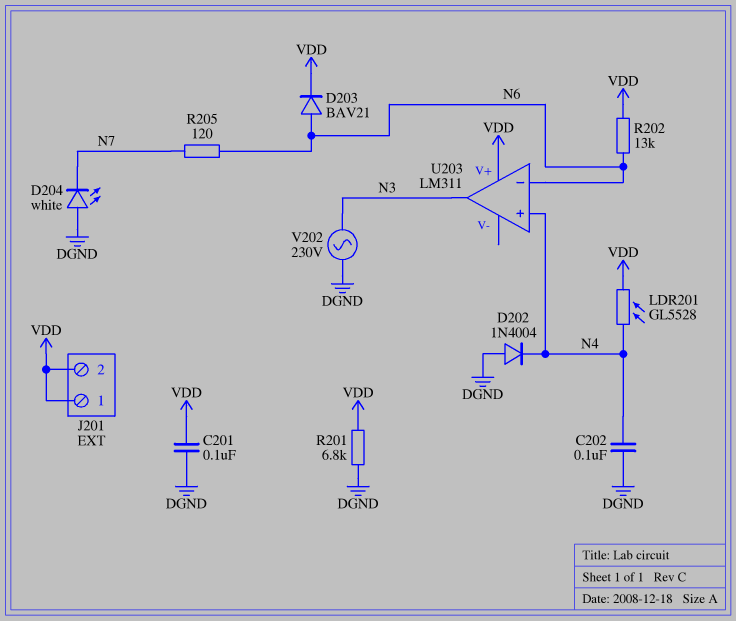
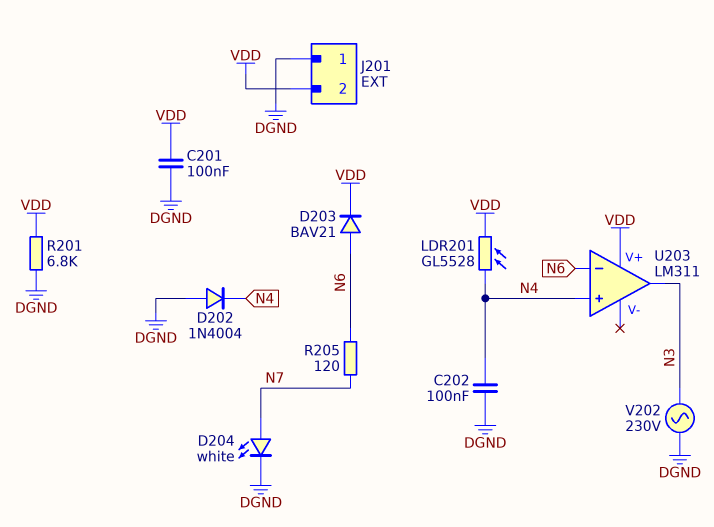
D204: LED white (A DGND, K N7) -> LED white (A N7, K DGND)
J201 pin 1: VDD -> DGND
R202: 13k (N6, VDD) -> none

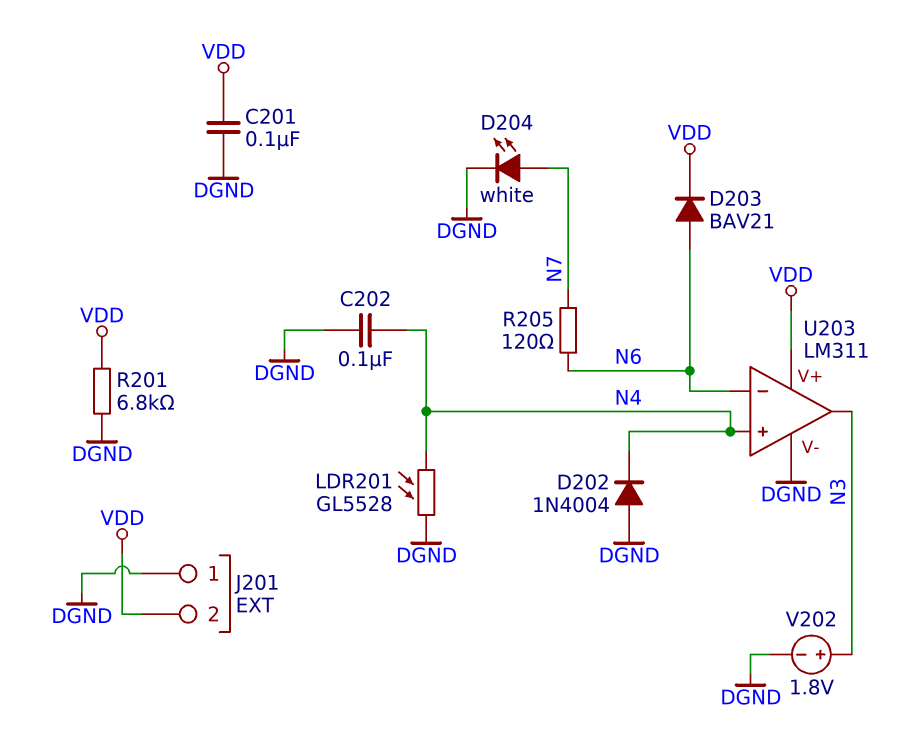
LDR201: GL5528 (N4, VDD) -> GL5528 (DGND, N4)
U203 pin V-: none -> DGND
V202: AC 230V (DGND, N3) -> 1.8V (plus N3, minus DGND)

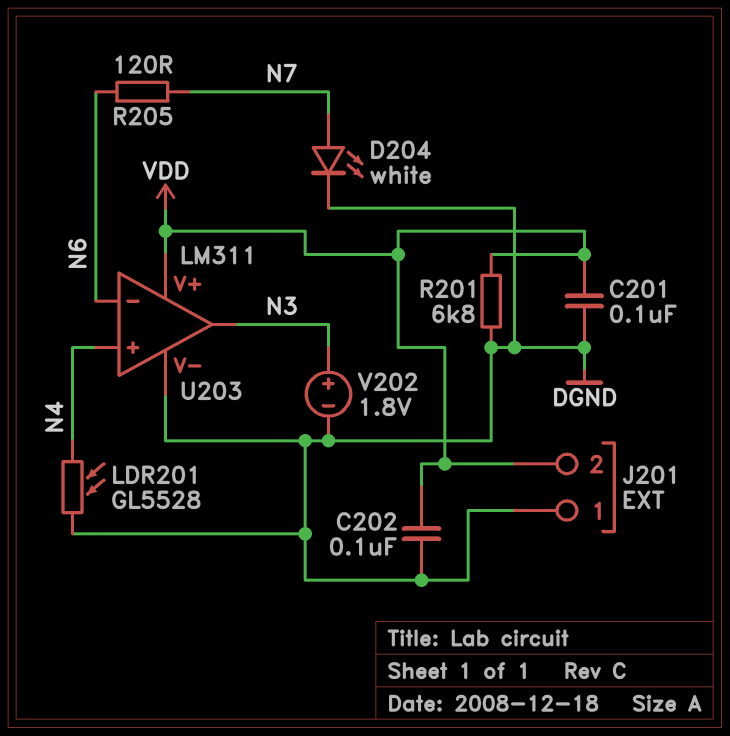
C202: 100nF (DGND, N4) -> 100nF (DGND, VDD)
D202: diode 1N4004 (A DGND, K N4) -> none
D203: diode BAV21 (A N6, K VDD) -> none

